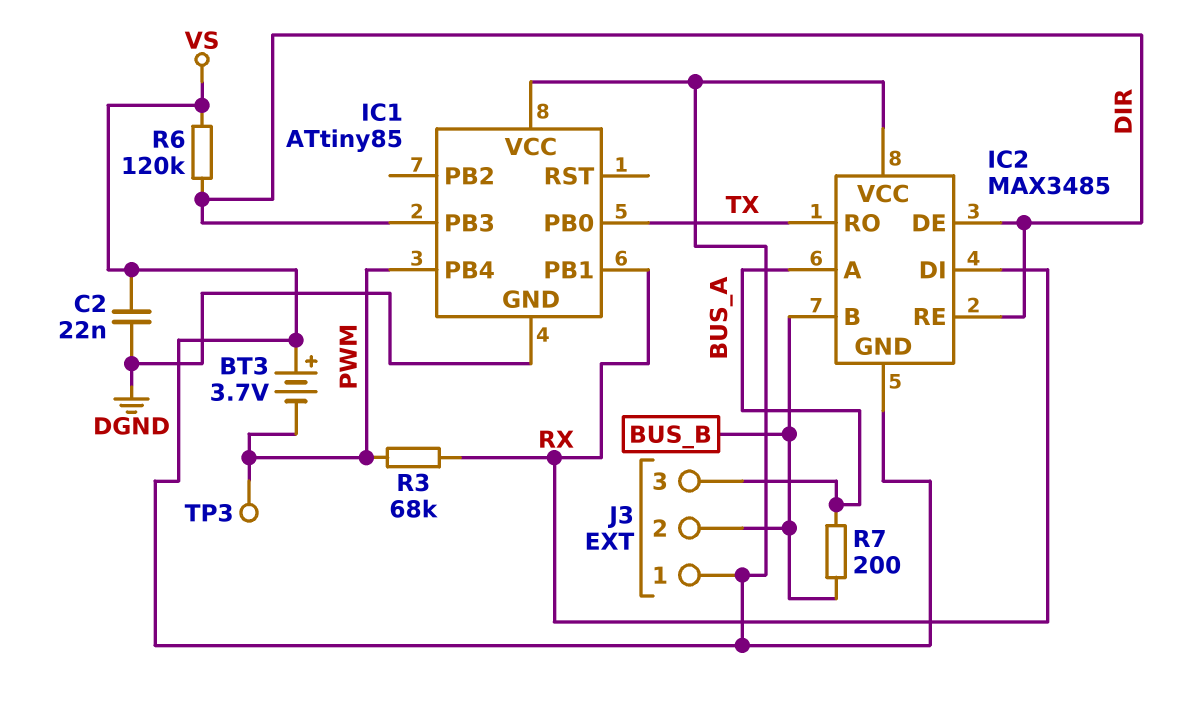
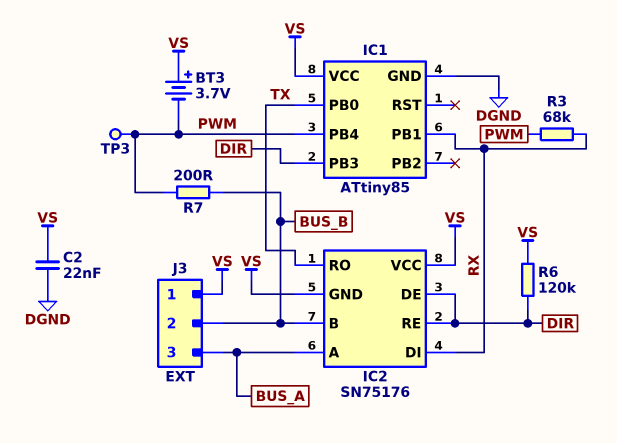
IC2: MAX3485 -> SN75176
R7: 200 (BUS_A, BUS_B) -> 200 (BUS_B, PWM)

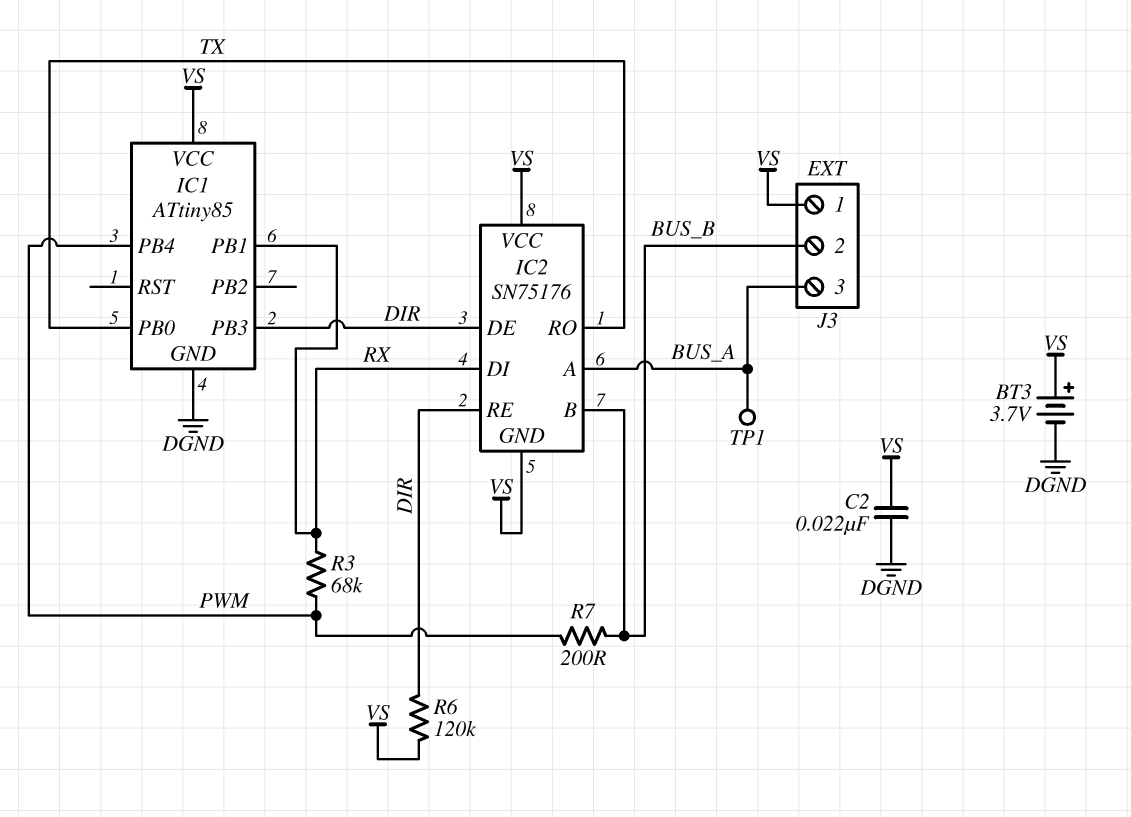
BT3: 3.7V (plus VS, minus PWM) -> 3.7V (plus VS, minus DGND)
TP1: none -> test point (BUS_A)
TP3: test point (PWM) -> none

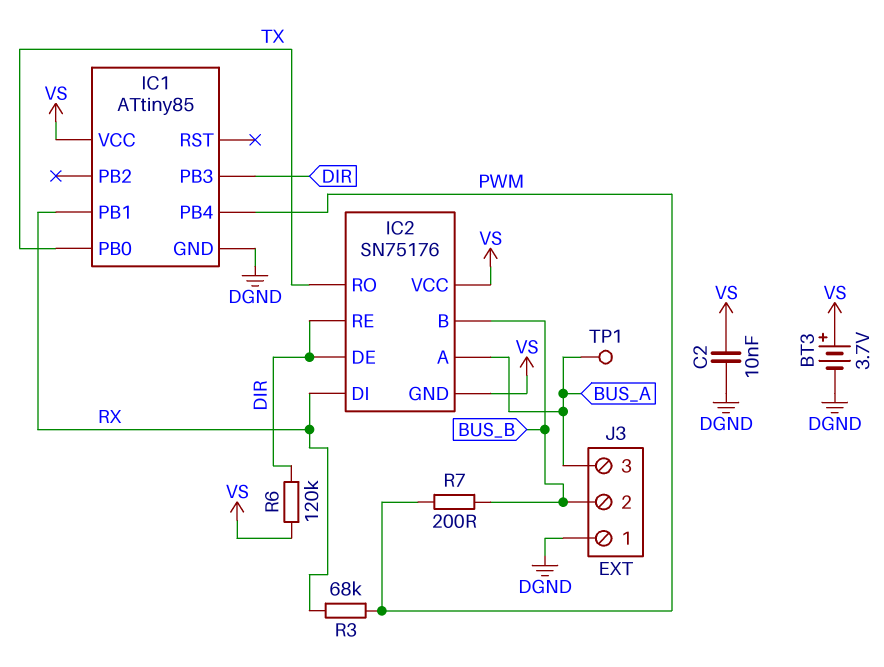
C2: 22nF (DGND, VS) -> 10nF (DGND, VS)
J3 pin 1: VS -> DGND

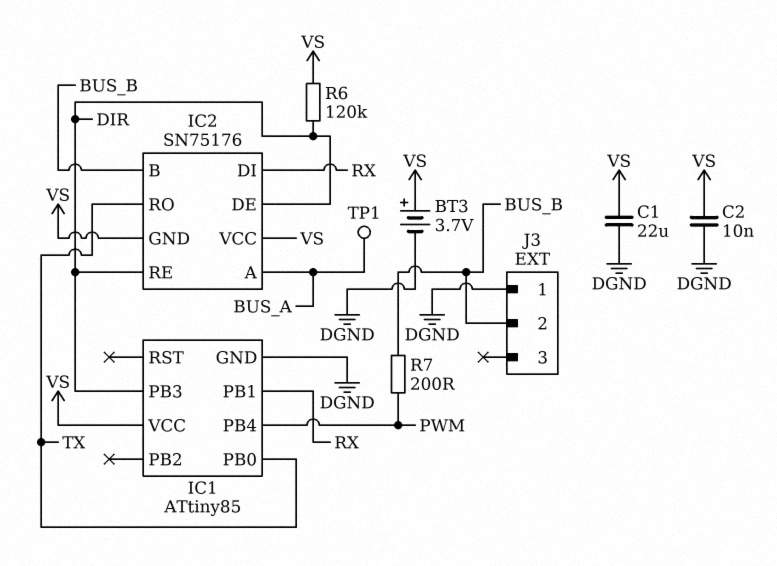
C1: none -> 22uF (DGND, VS)
J3 pin 3: BUS_A -> none
R3: 68k (PWM, RX) -> none

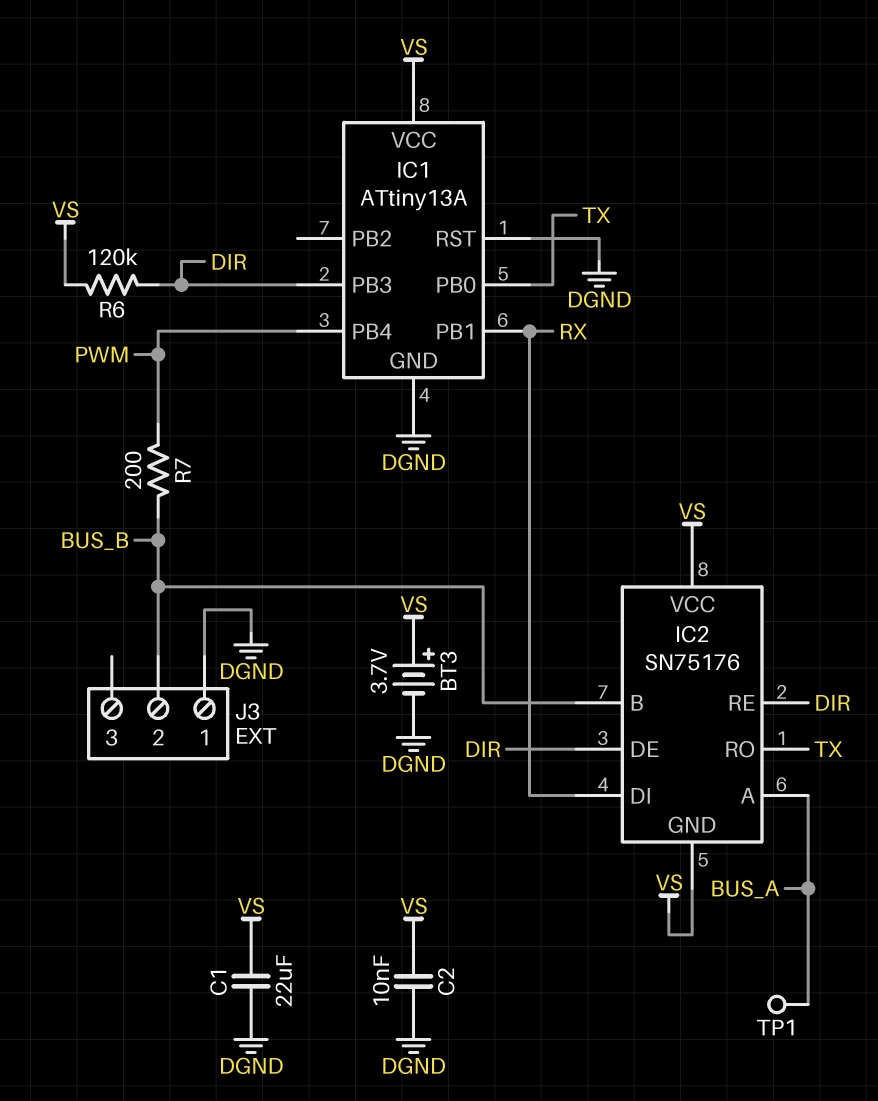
IC1: ATtiny85 -> ATtiny13A
IC1 pin RST: none -> DGND

